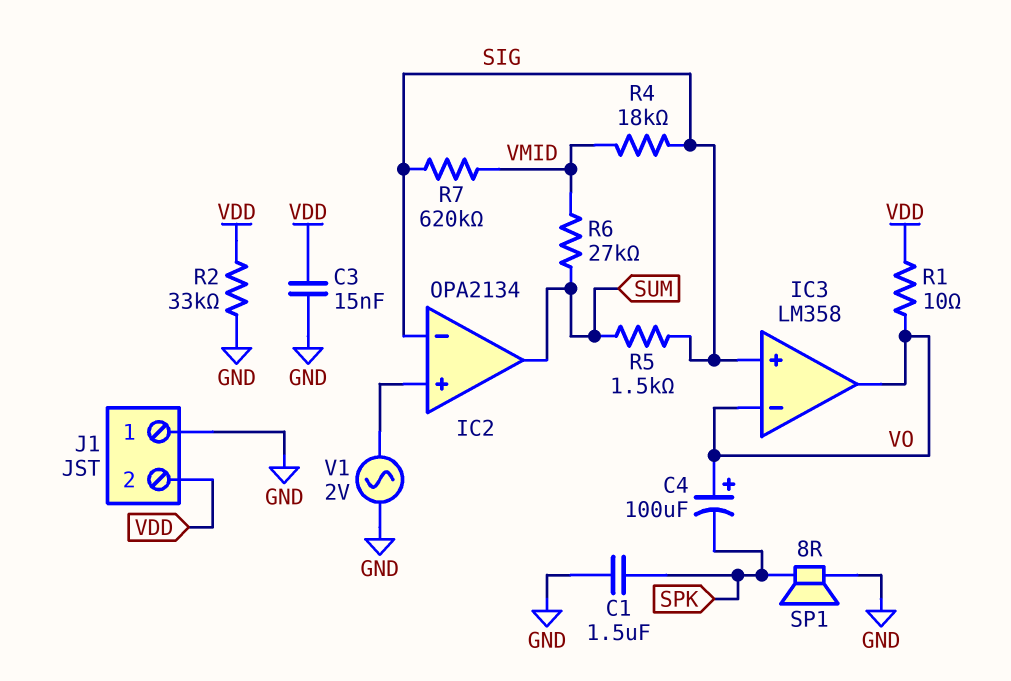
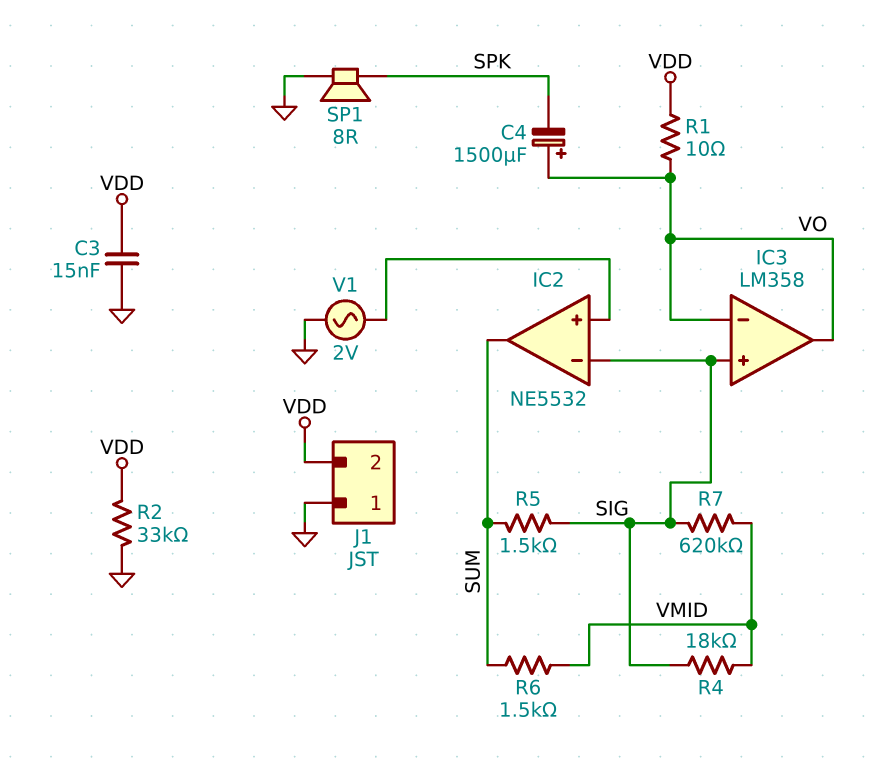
C1: 1.5uF (GND, SPK) -> none
C4: 100uF (plus VO, minus SPK) -> 1500uF (plus VO, minus SPK)
IC2: OPA2134 -> NE5532
R6: 27k (SUM, VMID) -> 1.5k (SUM, VMID)

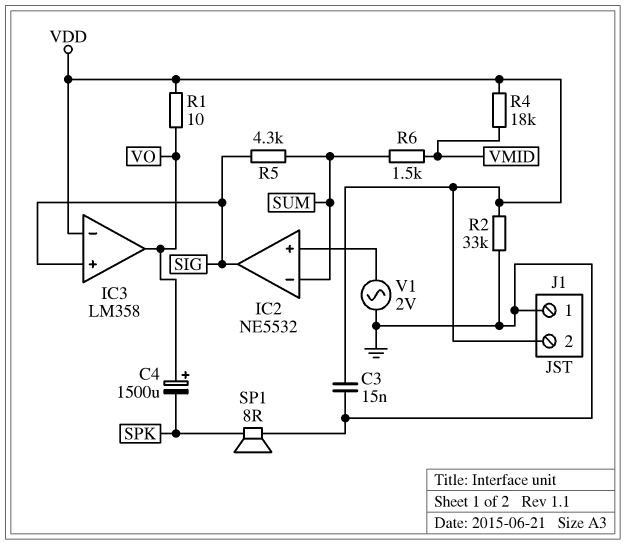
IC2 pin in-: SIG -> SUM
IC2 pin out: SUM -> SIG
IC3 pin in-: VO -> VDD
R4: 18k (SIG, VMID) -> 18k (VDD, VMID)
R5: 1.5k (SIG, SUM) -> 4.3k (SIG, SUM)
R7: 620k (SIG, VMID) -> none

